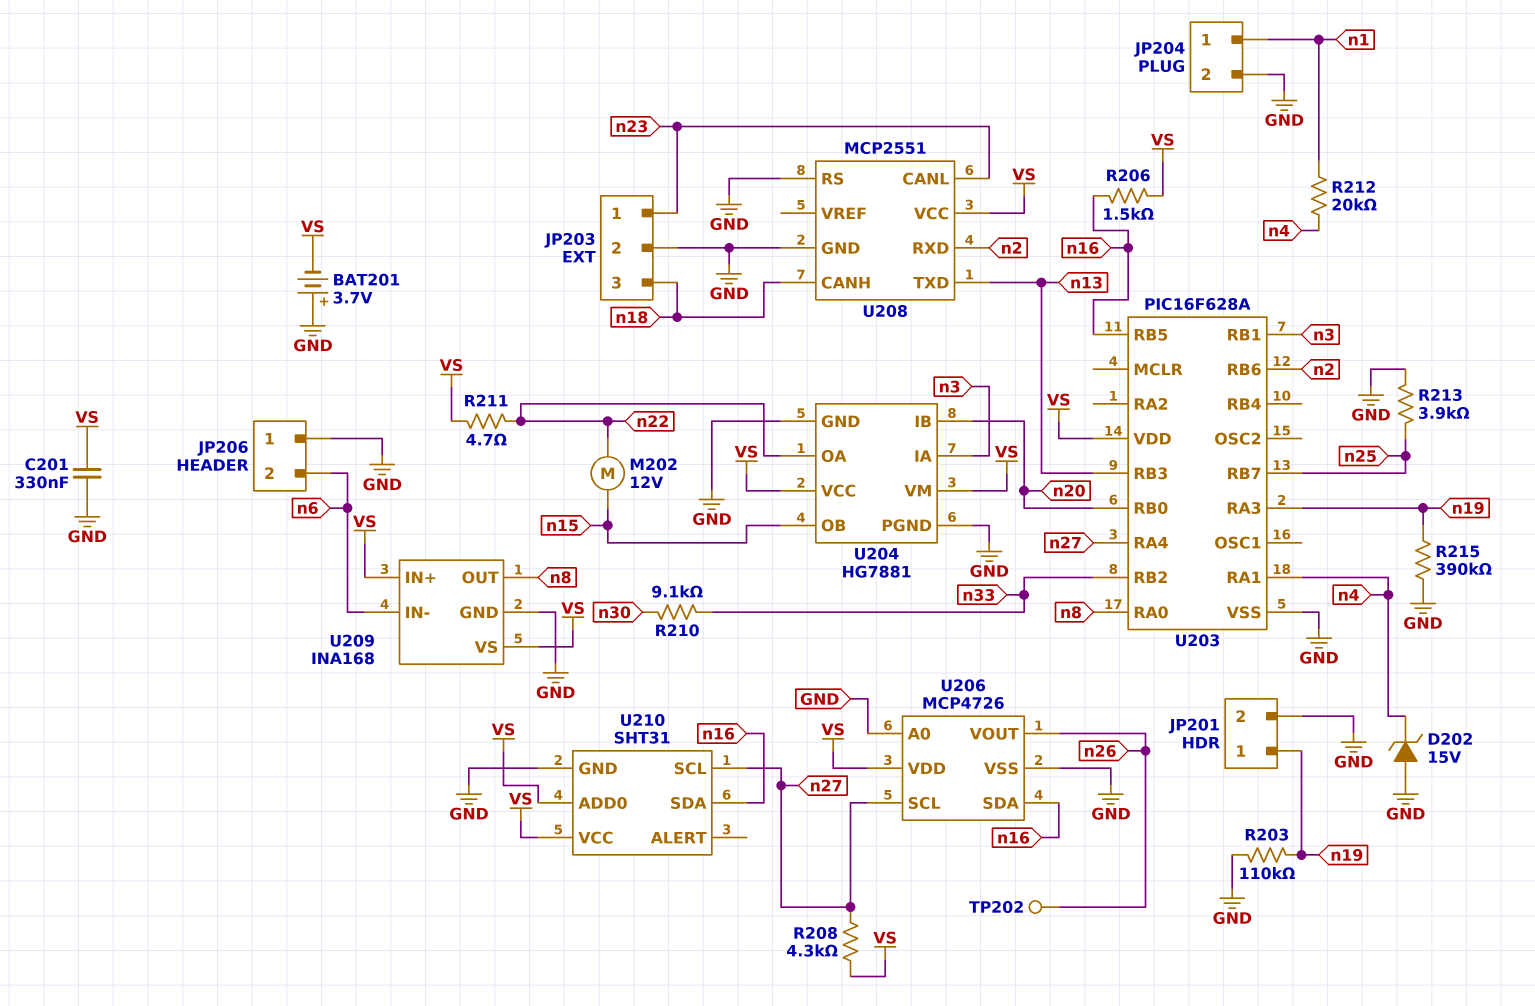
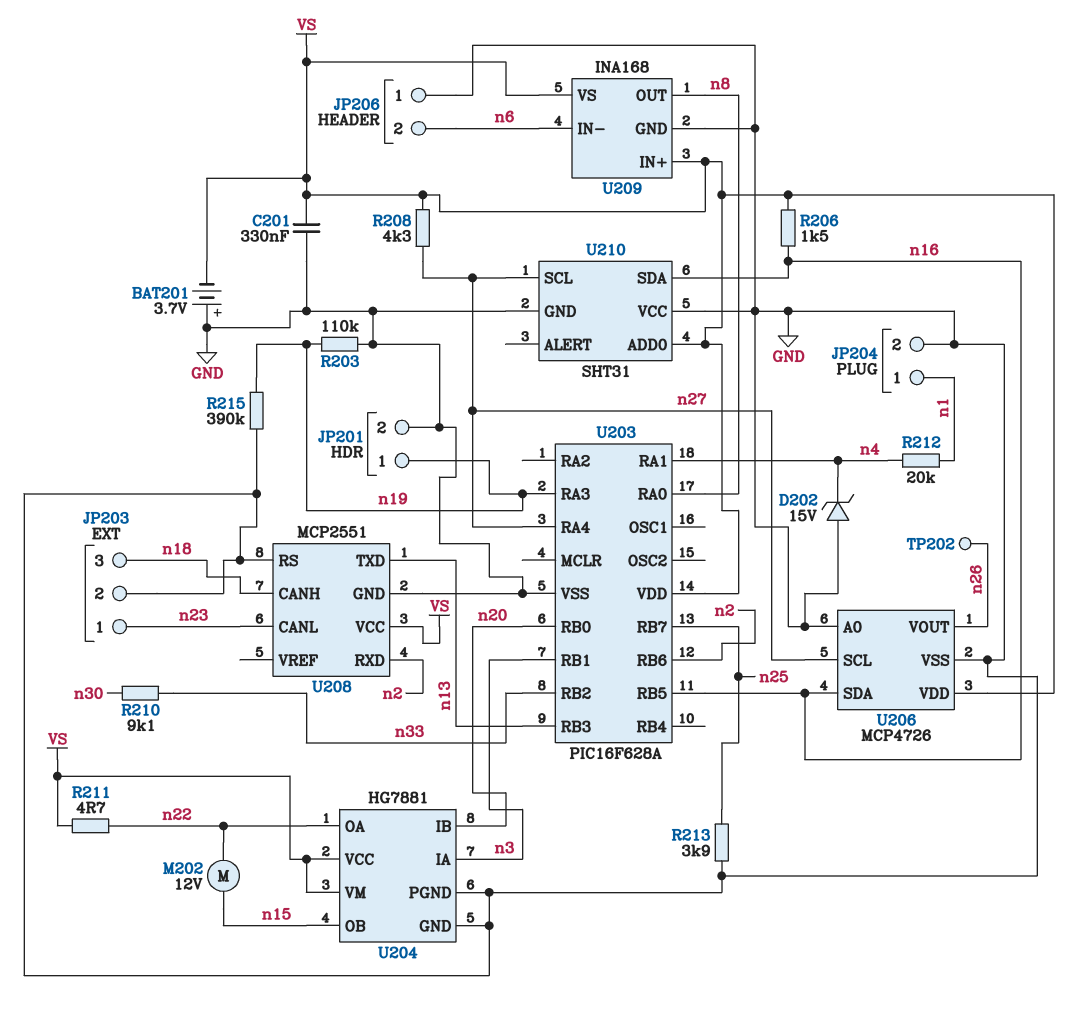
U210 pin VCC: VS -> GND

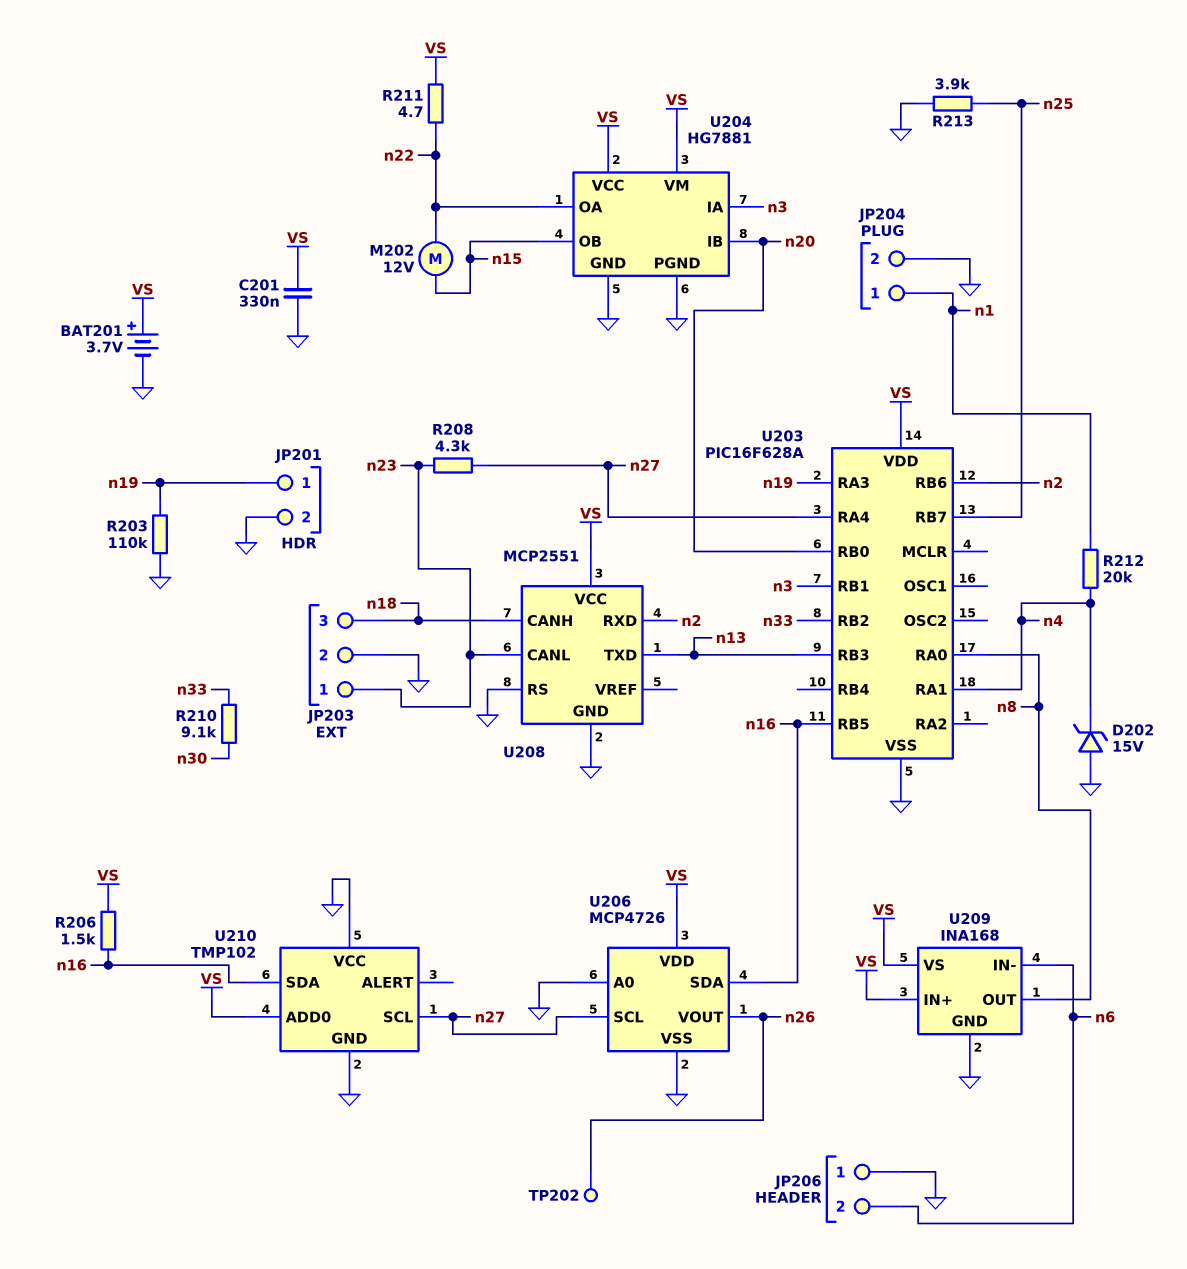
BAT201: 3.7V (plus GND, minus VS) -> 3.7V (plus VS, minus GND)
R208: 4.3k (VS, n27) -> 4.3k (n23, n27)
R215: 390k (GND, n19) -> none
U210: SHT31 -> TMP102

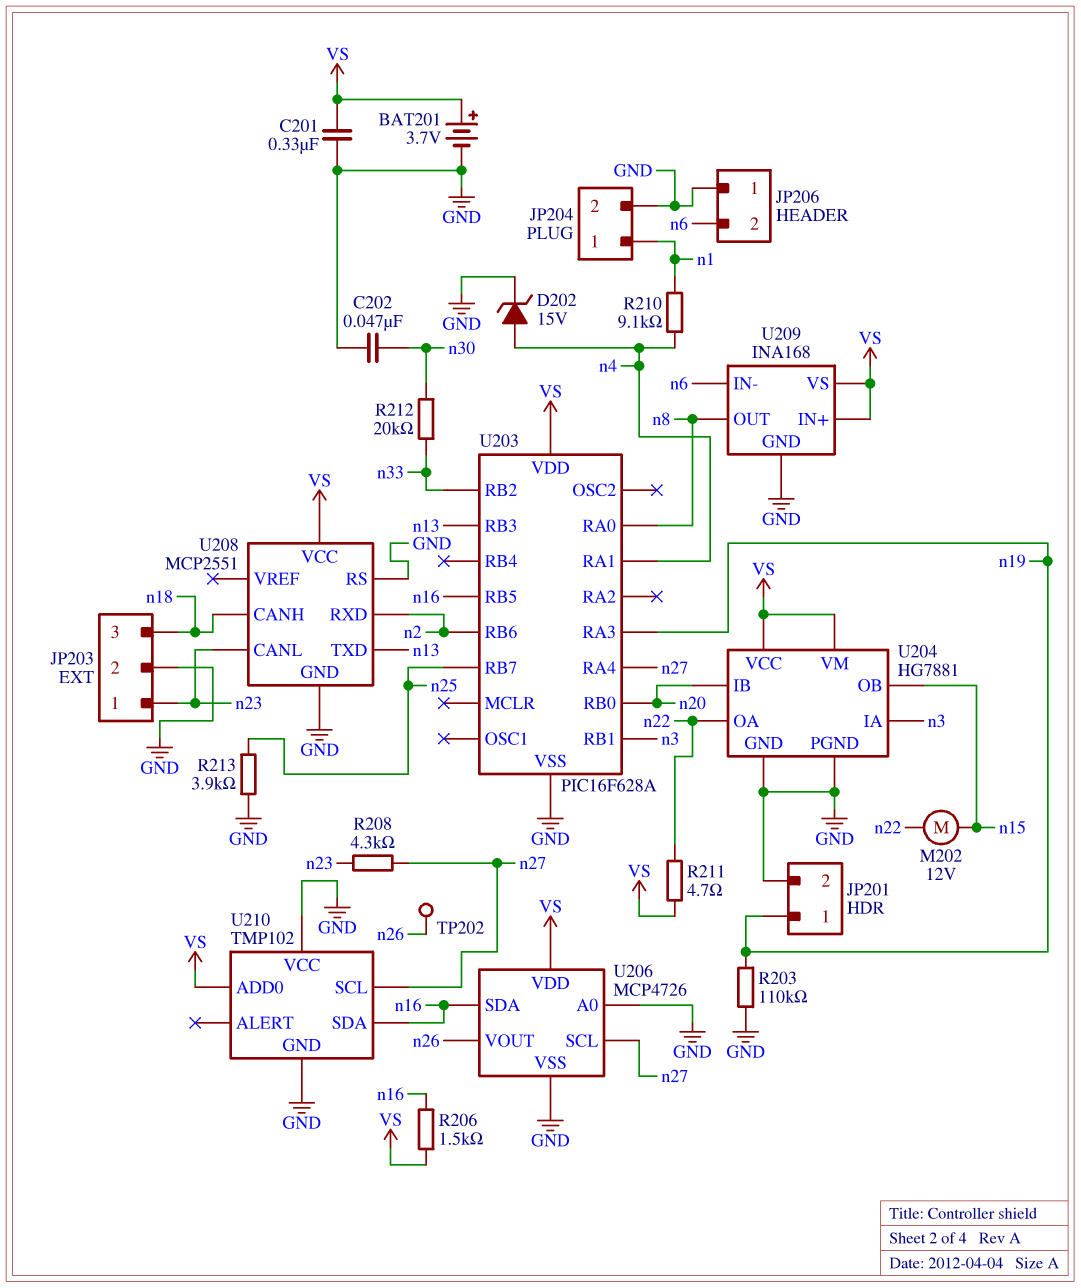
C202: none -> 47nF (GND, n30)
D202: zener 15V (A GND, K n4) -> zener 15V (A n4, K GND)
R210: 9.1k (n30, n33) -> 9.1k (n1, n4)
R212: 20k (n1, n4) -> 20k (n30, n33)

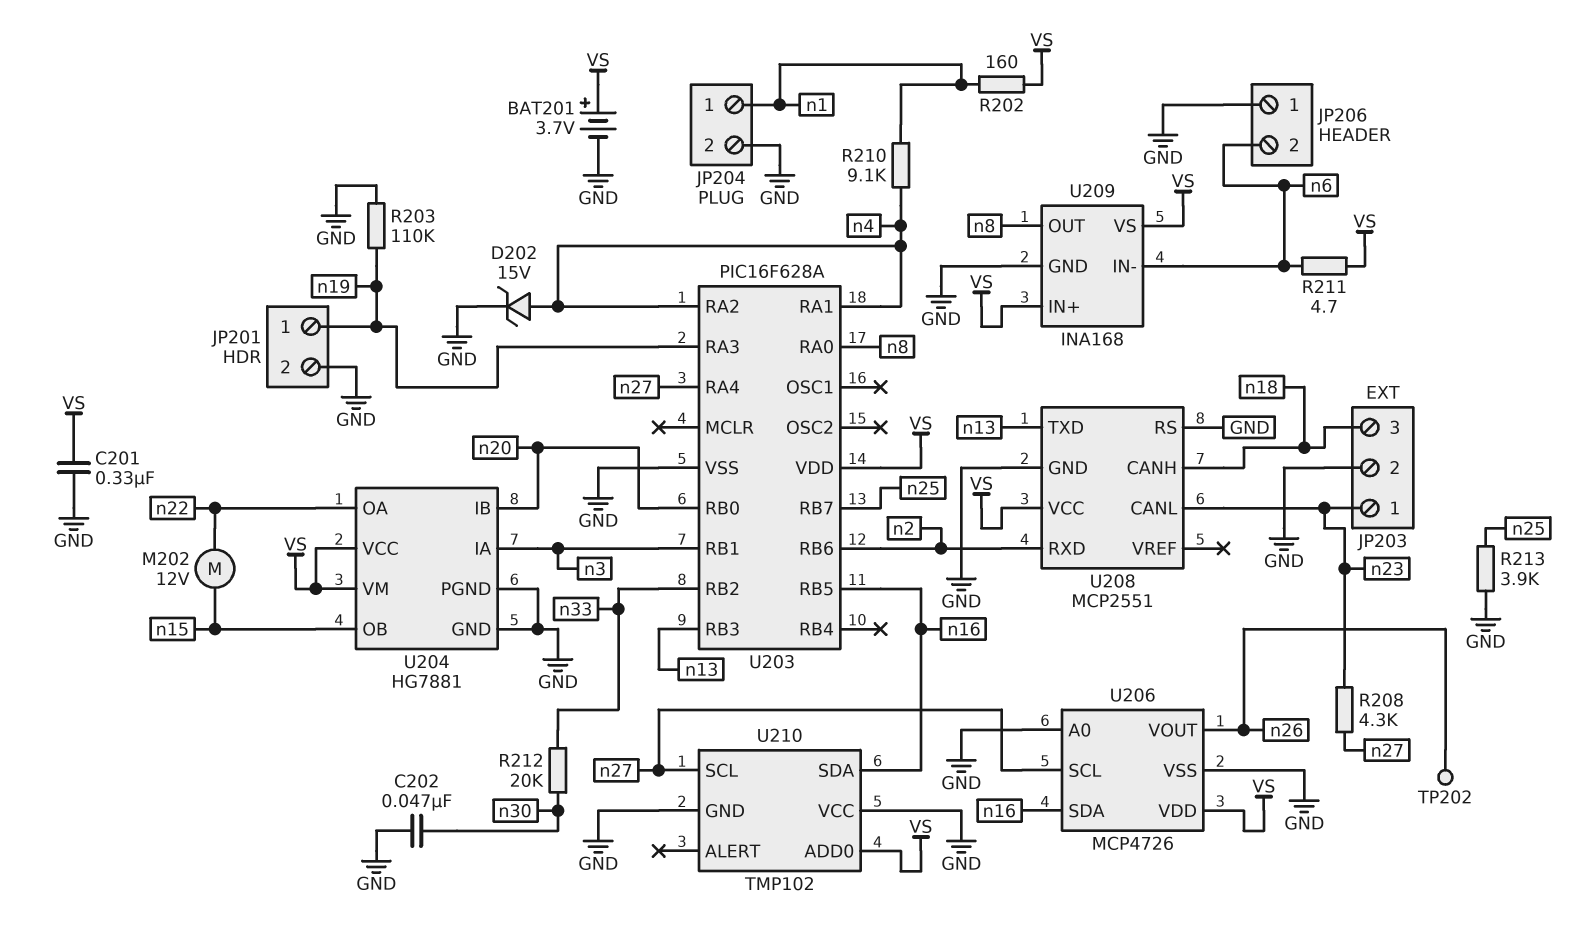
R202: none -> 160 (VS, n1)
R206: 1.5k (VS, n16) -> none
R211: 4.7 (VS, n22) -> 4.7 (VS, n6)
U203 pin RA2: none -> n4

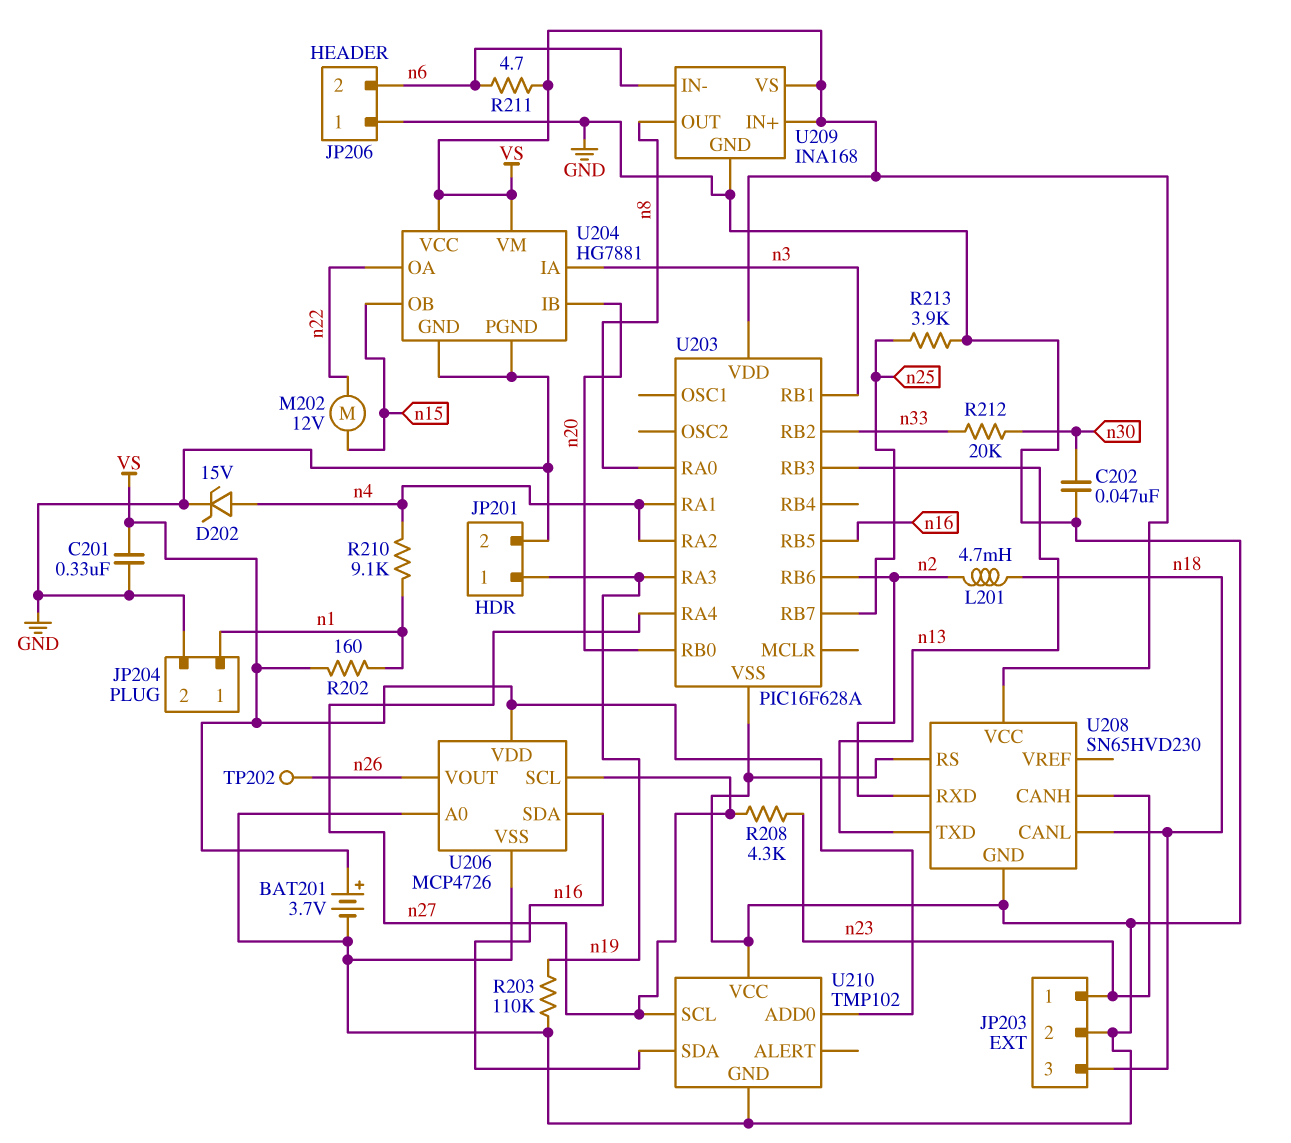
L201: none -> 4.7mH (n2, n18)
U208: MCP2551 -> SN65HVD230
U208 pin CANH: n18 -> n23
U208 pin CANL: n23 -> n18

